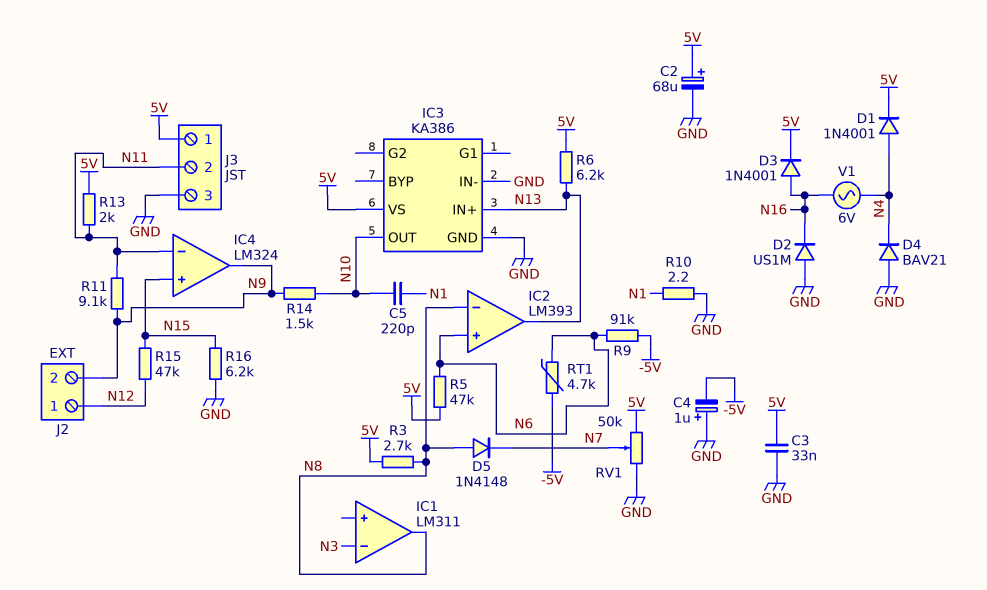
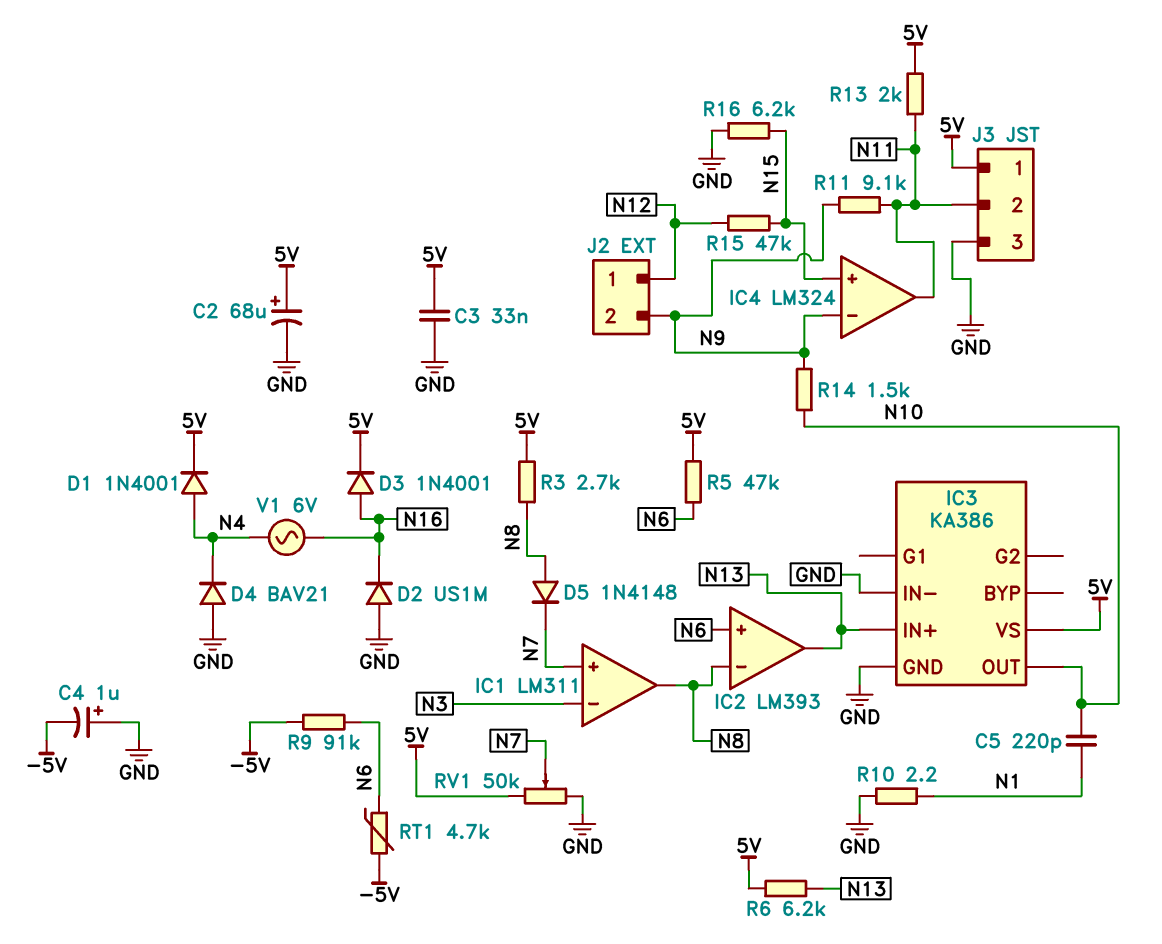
IC1 pin in+: none -> N7
IC4 pin in-: N11 -> N9
IC4 pin out: N9 -> N11

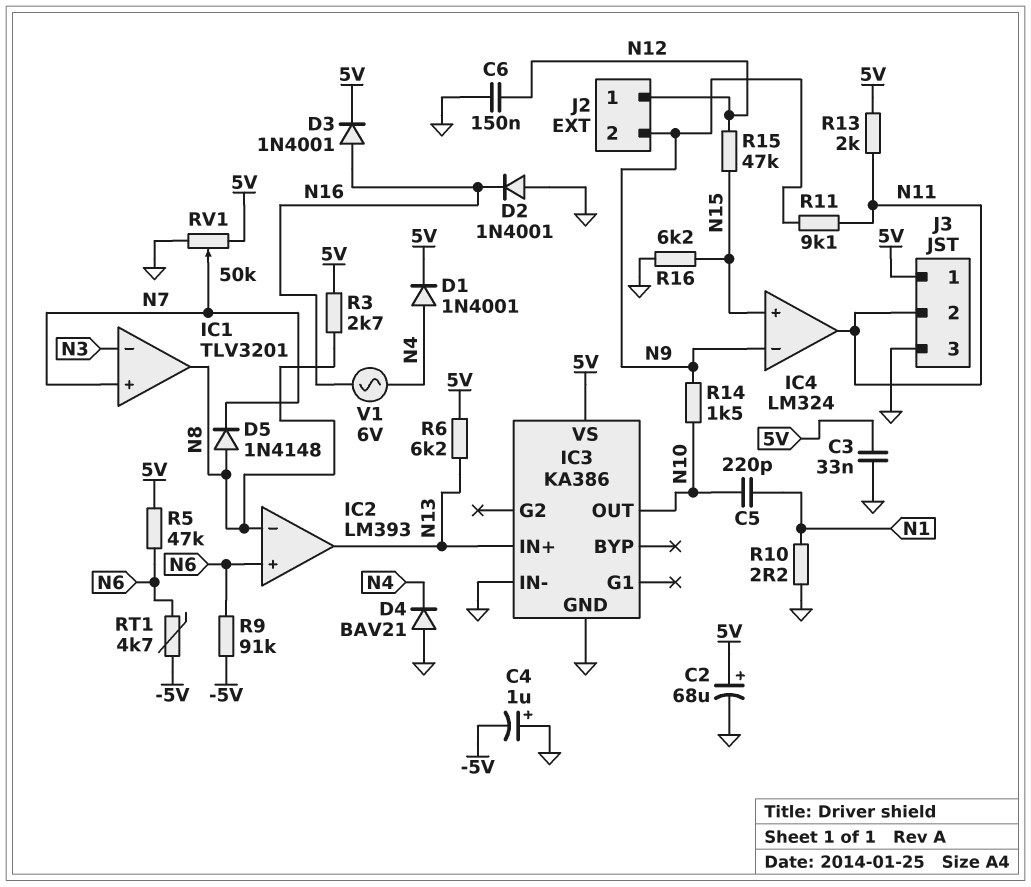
C6: none -> 150nF (GND, N12)
D2: diode US1M (A GND, K N16) -> diode 1N4001 (A GND, K N16)
IC1: LM311 -> TLV3201

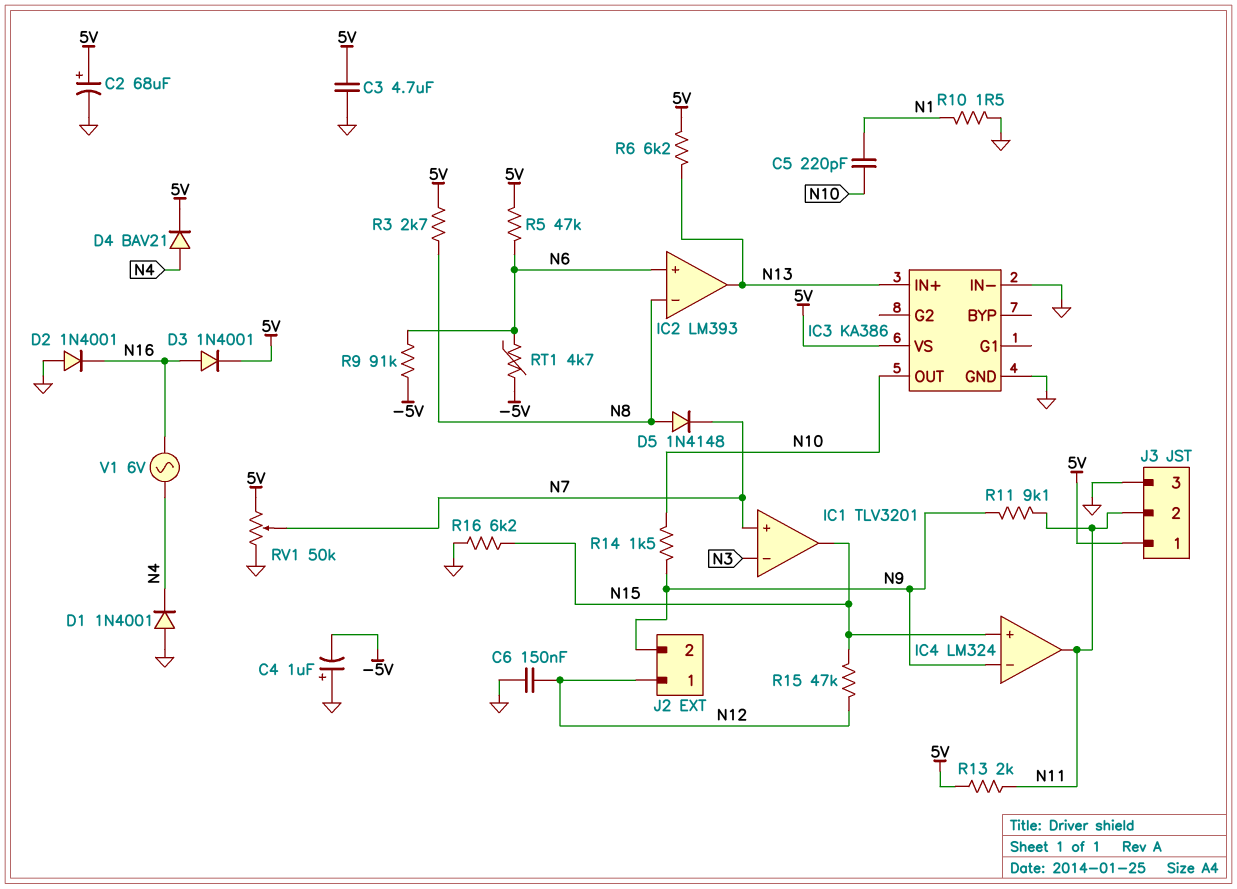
C3: 33nF (5V, GND) -> 4.7uF (5V, GND)
D1: diode 1N4001 (A N4, K 5V) -> diode 1N4001 (A GND, K N4)
D4: diode BAV21 (A GND, K N4) -> diode BAV21 (A N4, K 5V)
IC1 pin out: N8 -> N15
R10: 2.2 (GND, N1) -> 1.5 (GND, N1)

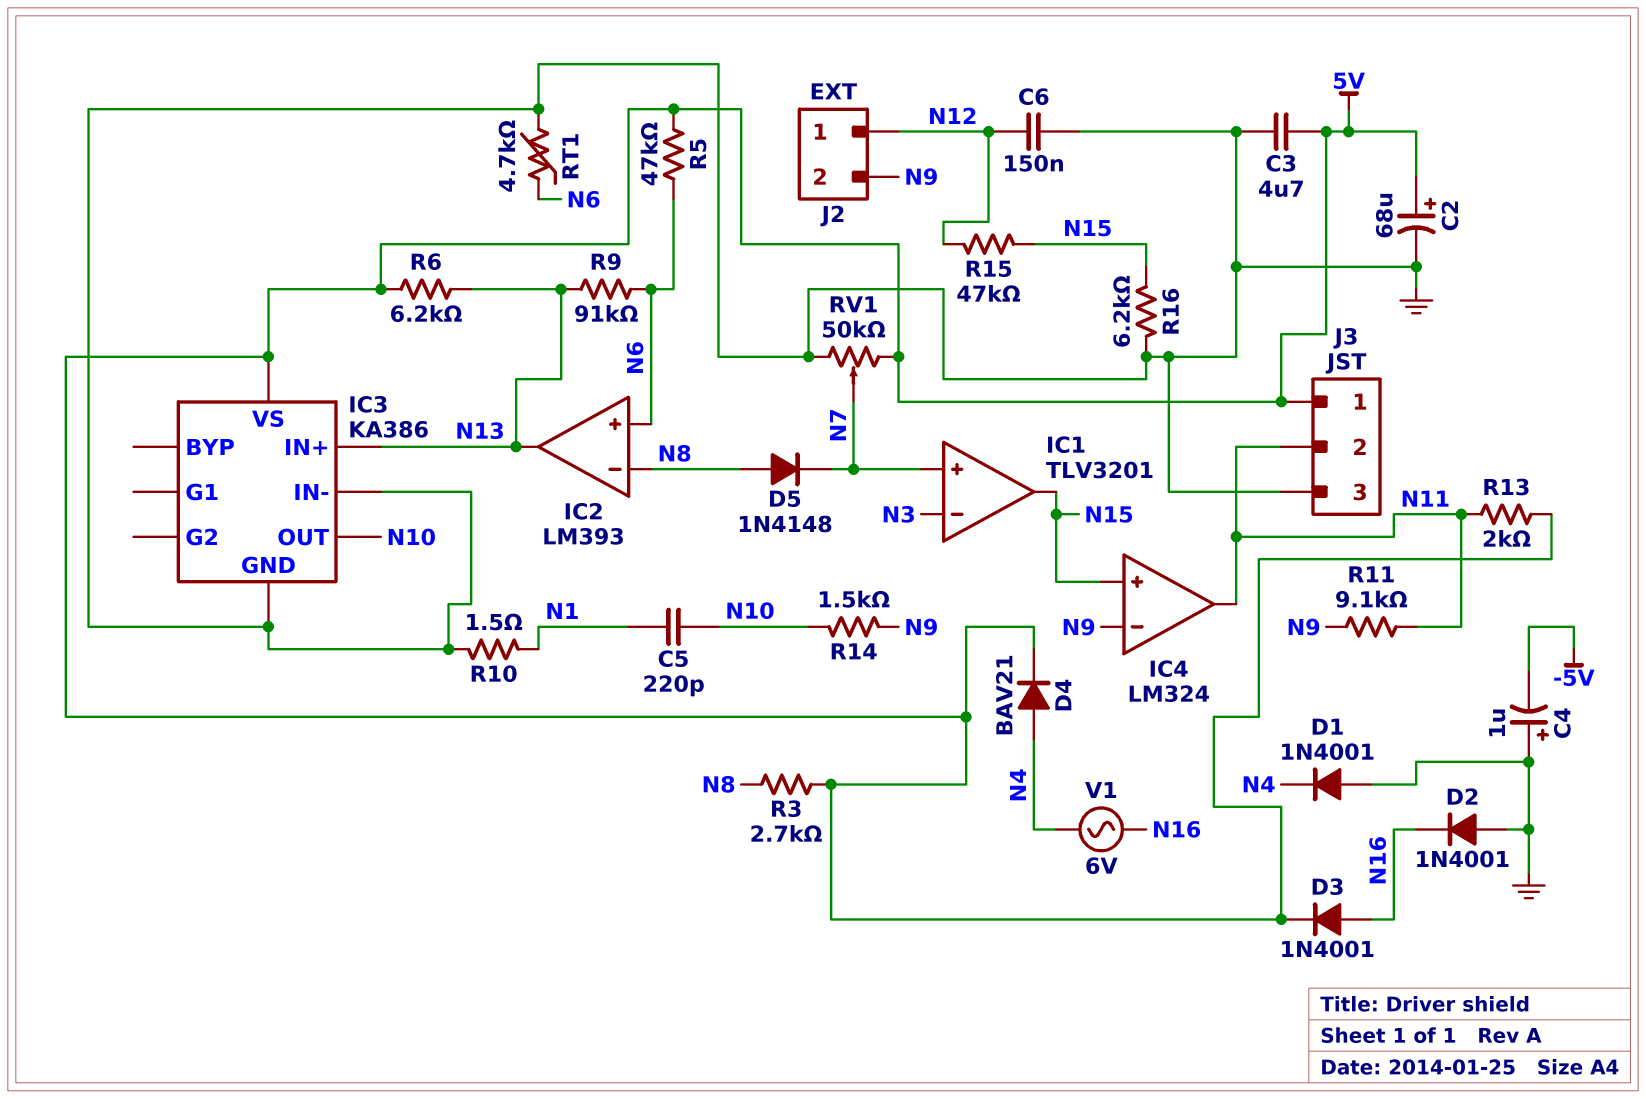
R9: 91k (-5V, N6) -> 91k (N6, N13)
RT1: 4.7k (-5V, N6) -> 4.7k (GND, N6)

